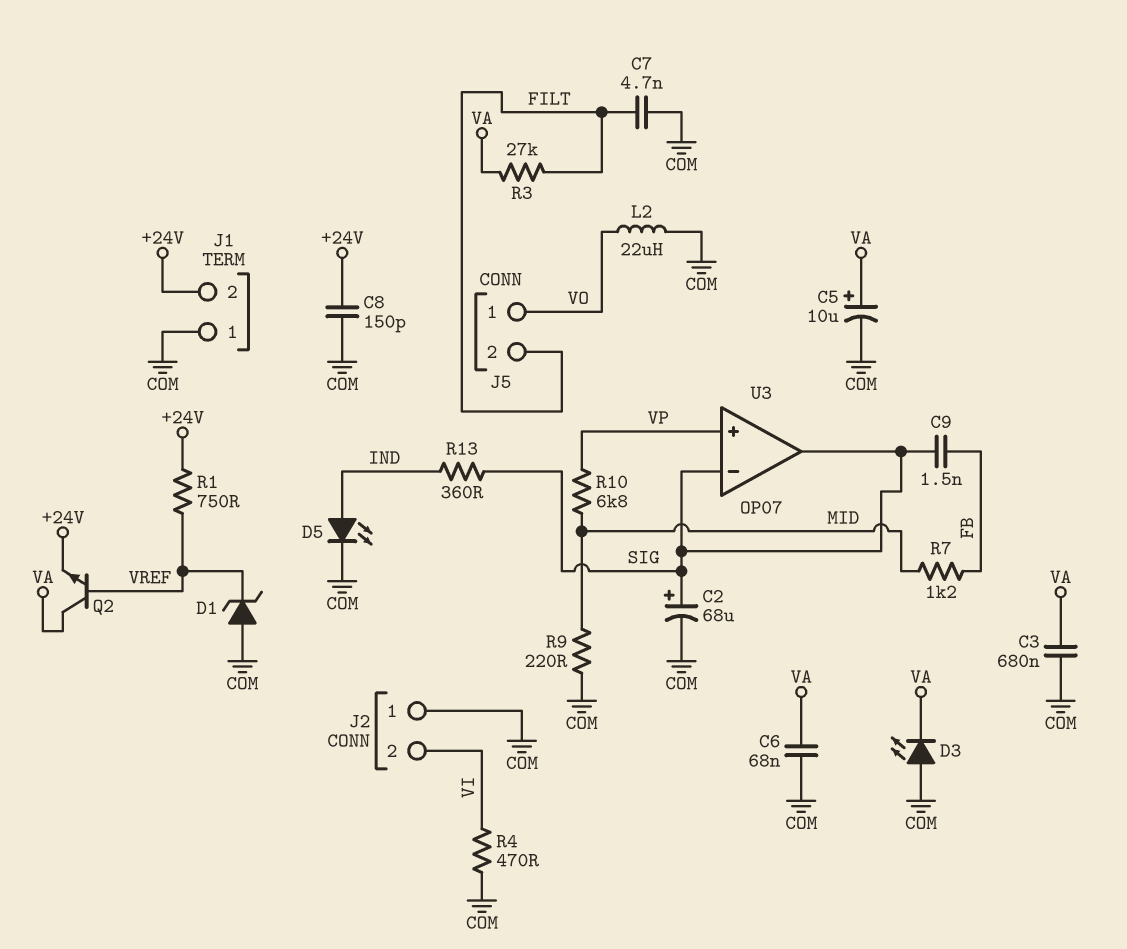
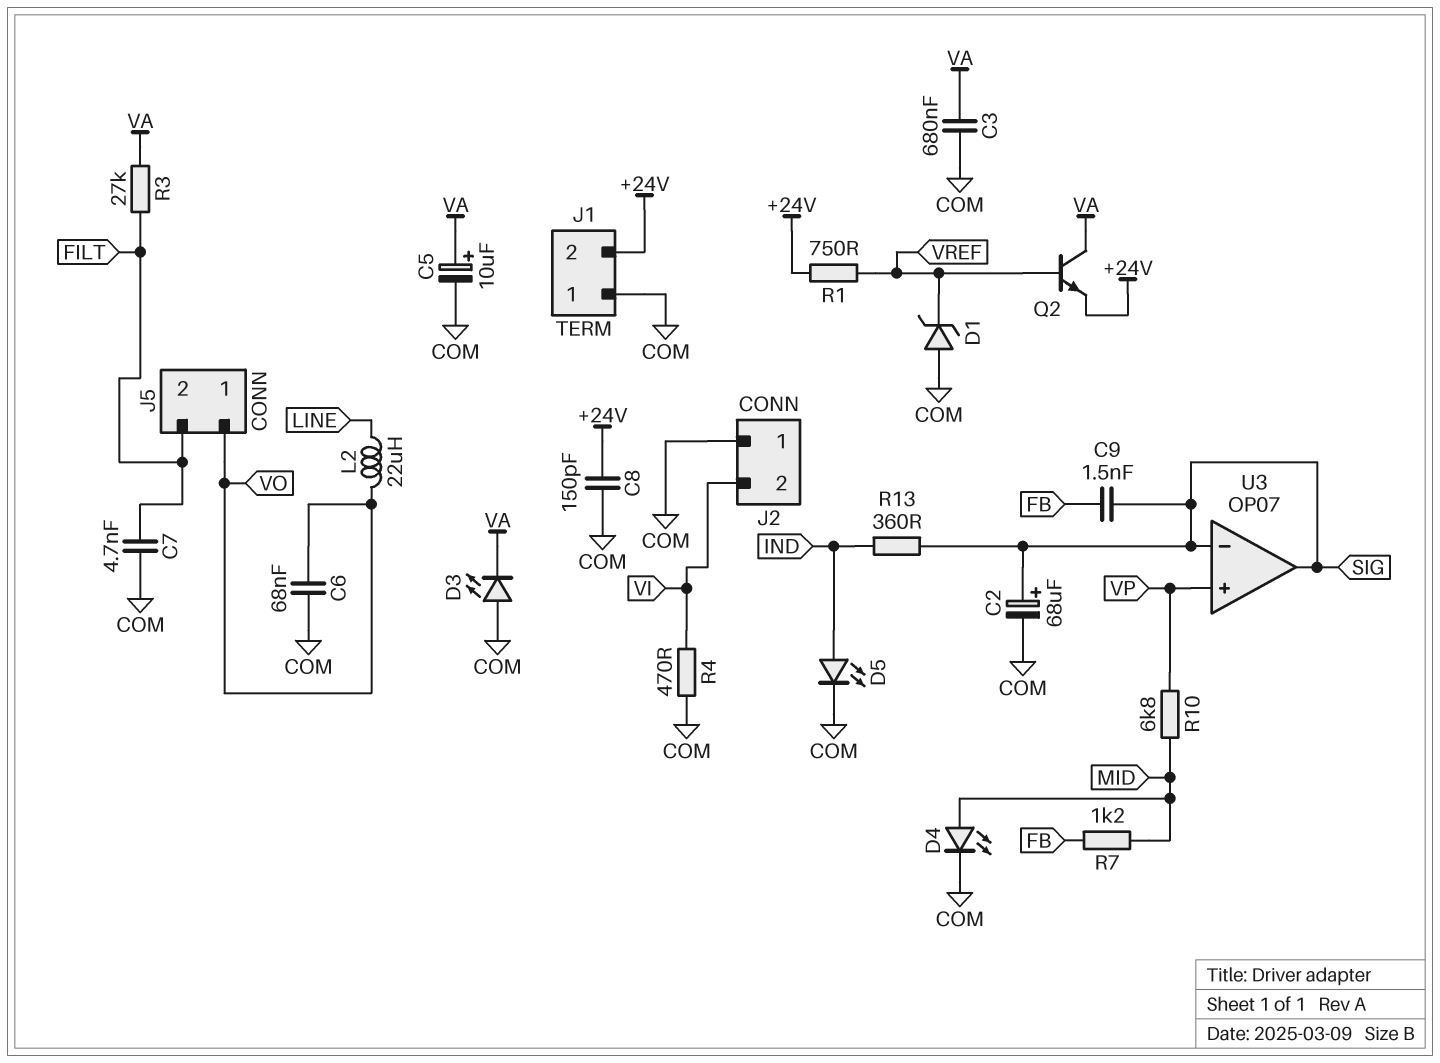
C6: 68nF (COM, VA) -> 68nF (COM, VO)
D4: none -> LED (A MID, K COM)
L2: 22uH (COM, VO) -> 22uH (LINE, VO)
R9: 220 (COM, MID) -> none

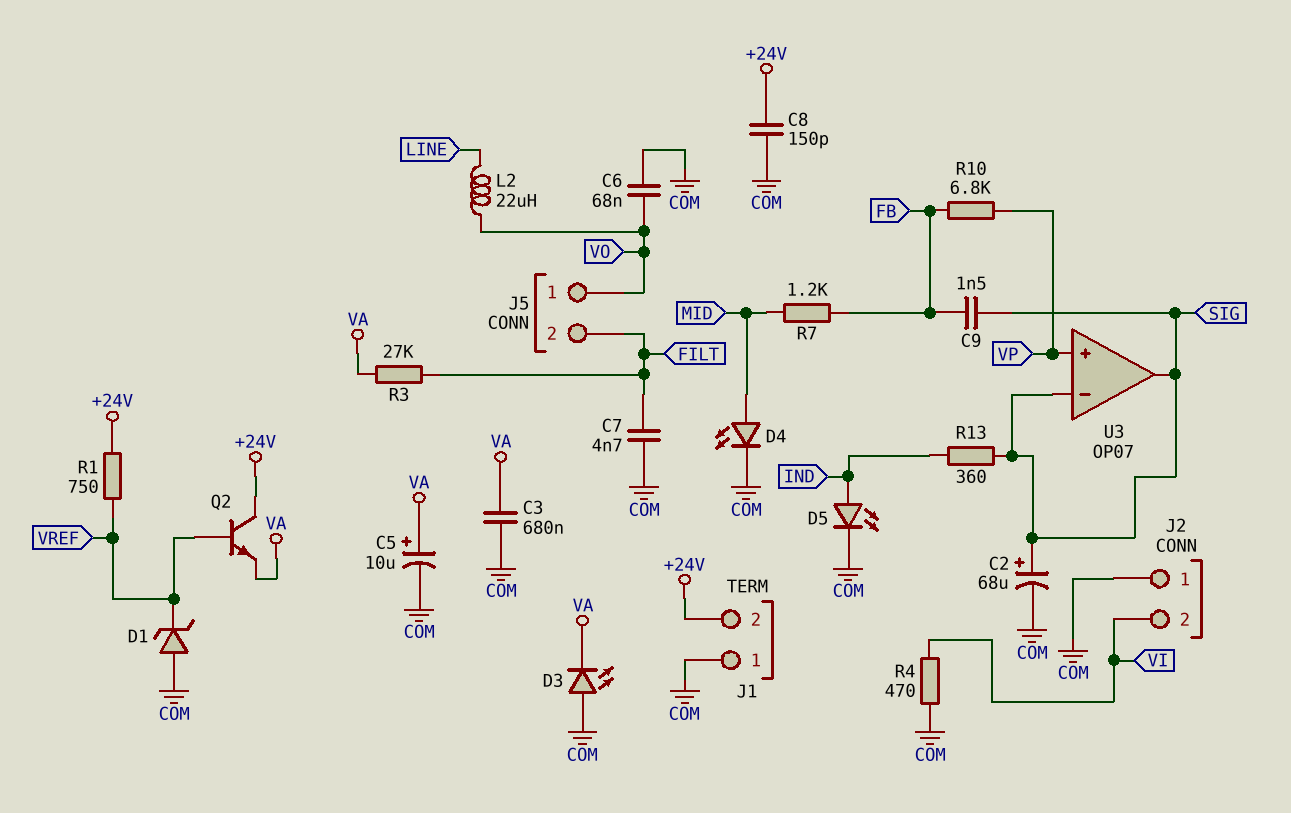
Q2: NPN (B VREF, C VA, E +24V) -> NPN (B VREF, C +24V, E VA)
R10: 6.8k (MID, VP) -> 6.8k (FB, VP)

